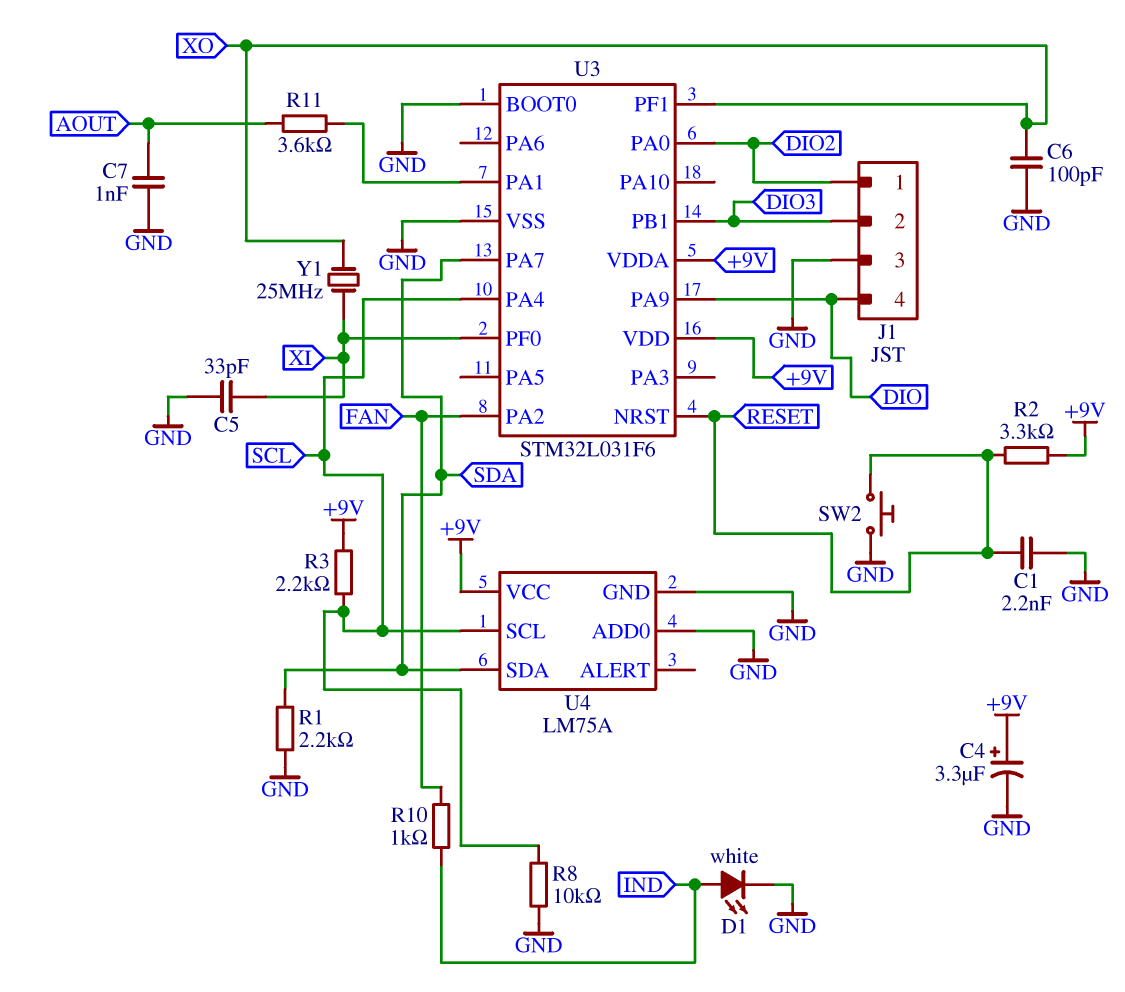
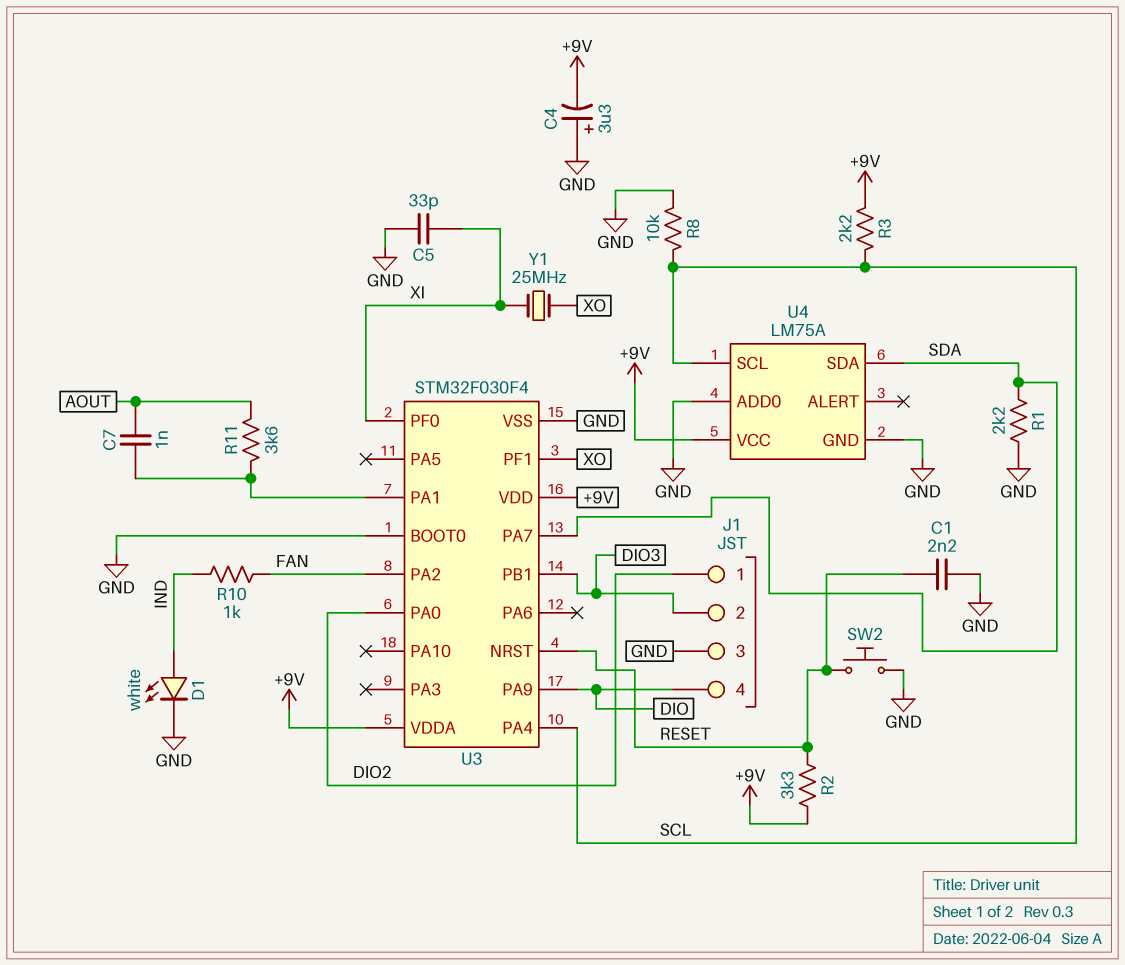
C4: 3.3uF (plus +9V, minus GND) -> 3.3uF (plus GND, minus +9V)
C6: 100pF (GND, XO) -> none
C7: 1nF (AOUT, GND) -> 1nF (AOUT, U3/PA1)
U3: STM32L031F6 -> STM32F030F4

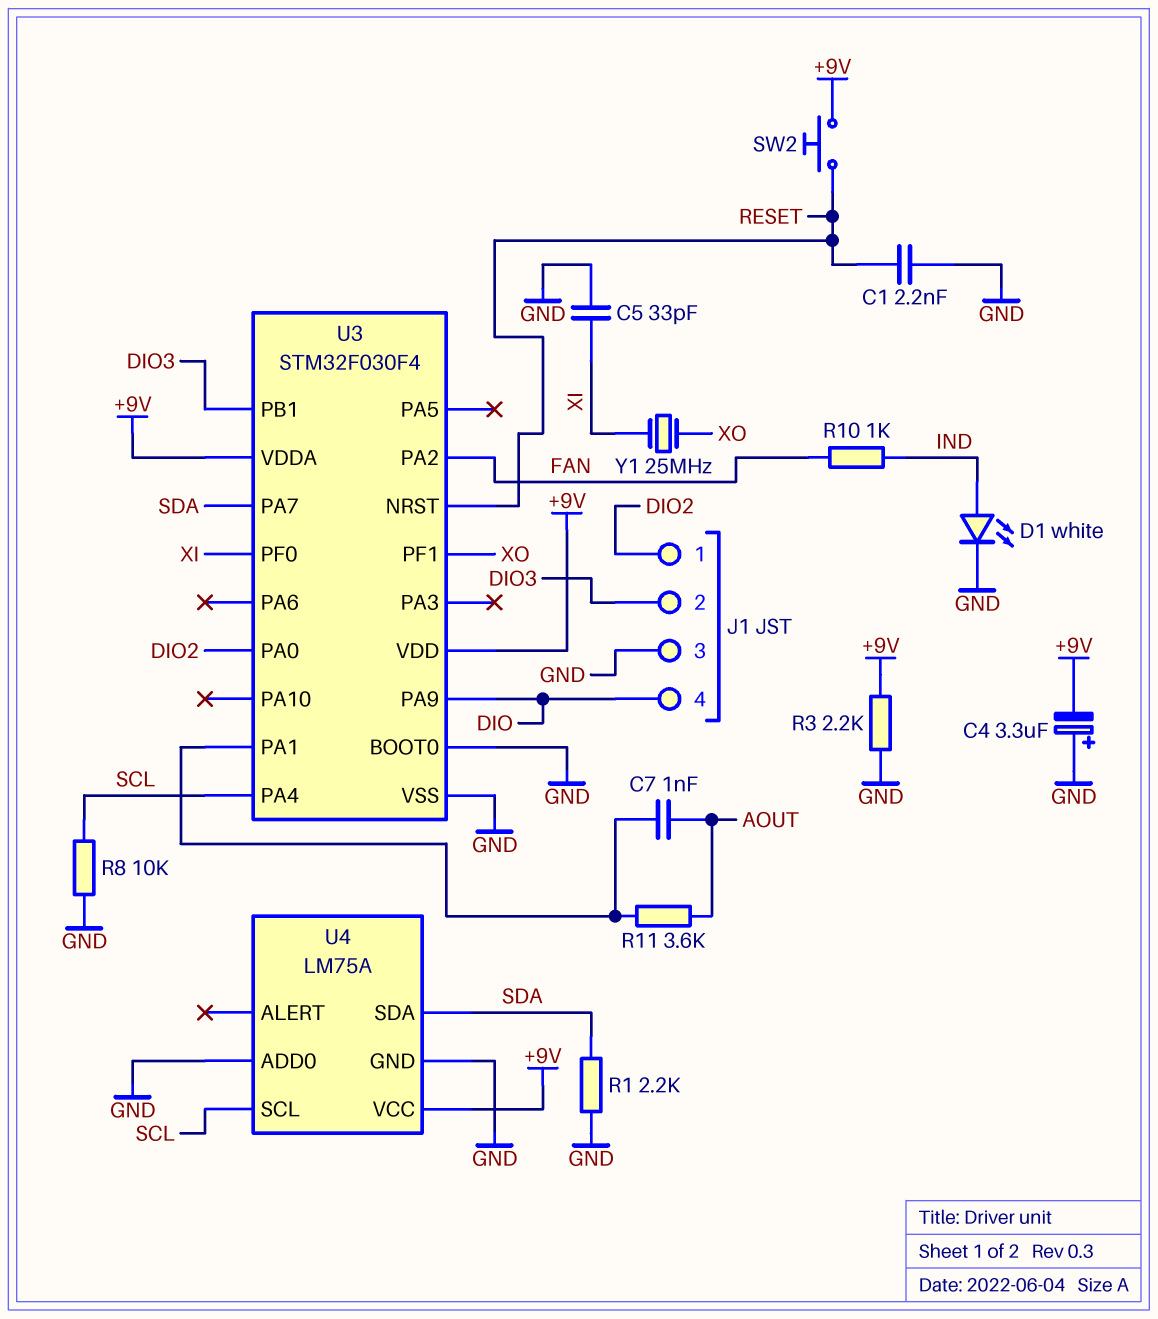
R2: 3.3k (+9V, RESET) -> none
R3: 2.2k (+9V, SCL) -> 2.2k (+9V, GND)
SW2: button (GND, RESET) -> button (+9V, RESET)

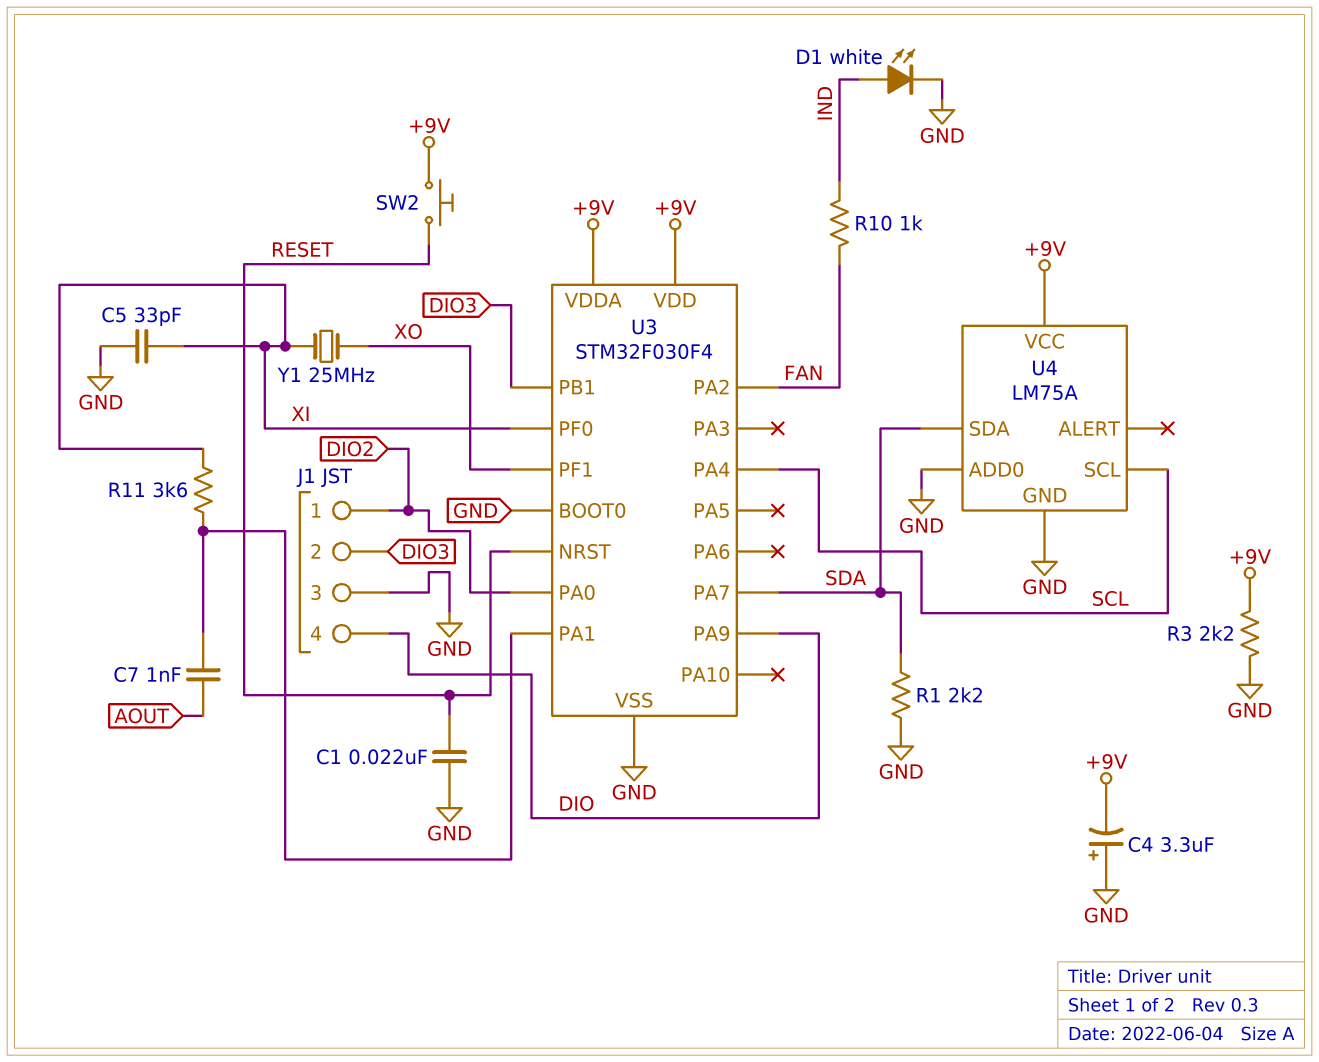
C1: 2.2nF (GND, RESET) -> 22nF (GND, RESET)
R8: 10k (GND, SCL) -> none
R11: 3.6k (AOUT, U3/PA1) -> 3.6k (U3/PA1, XI)

